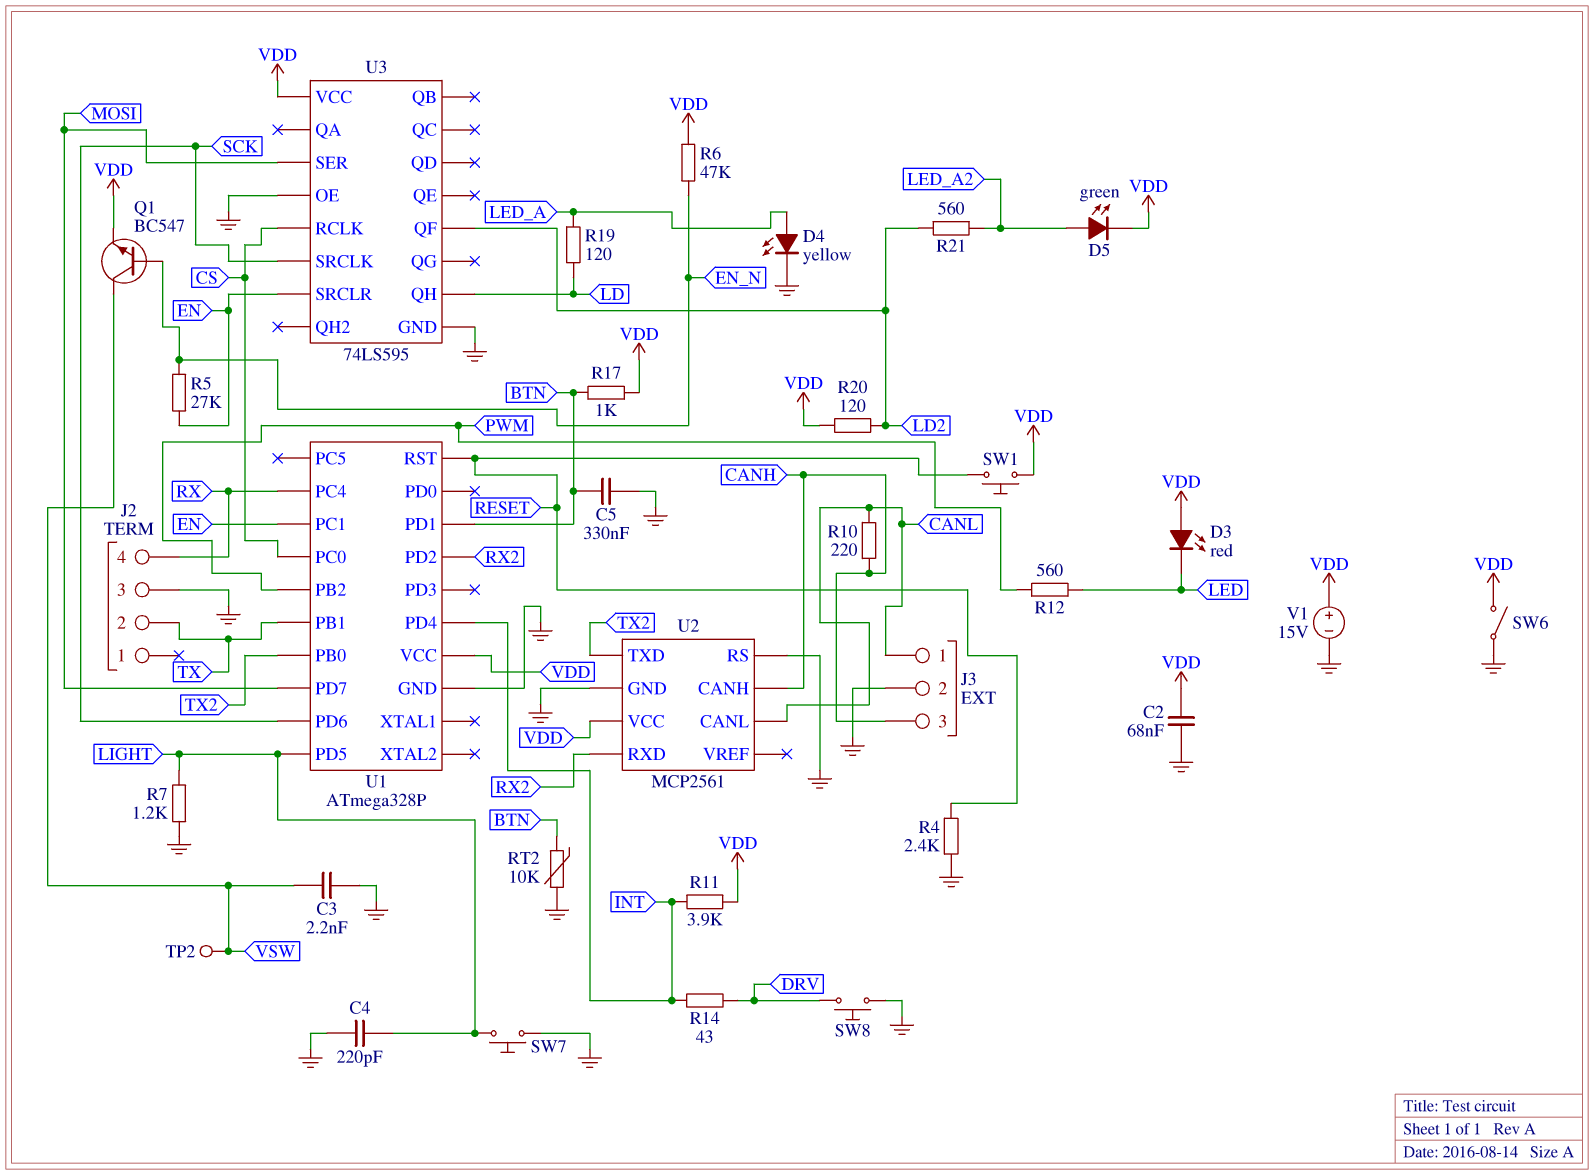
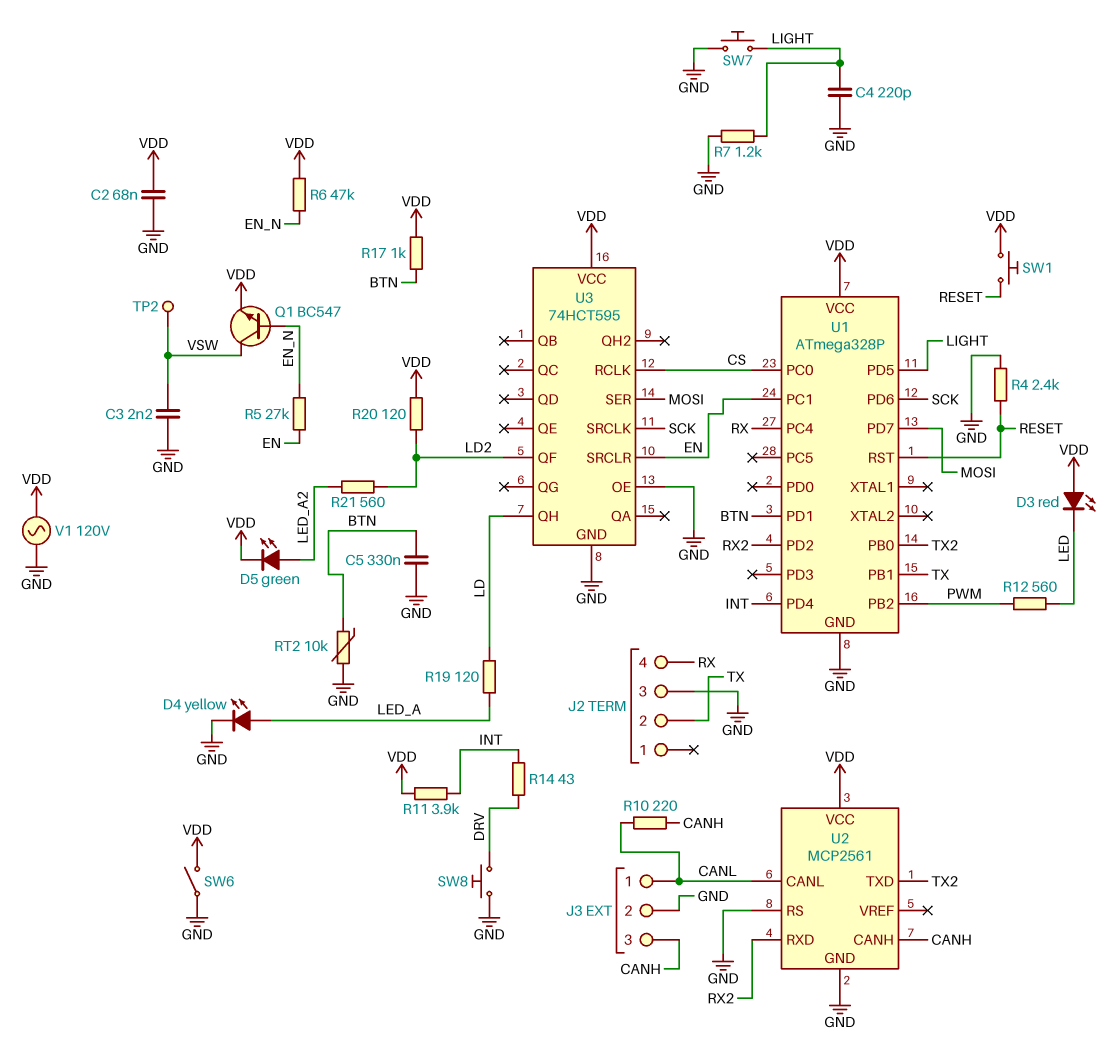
U3: 74LS595 -> 74HCT595
V1: 15V (plus VDD, minus GND) -> AC 120V (GND, VDD)

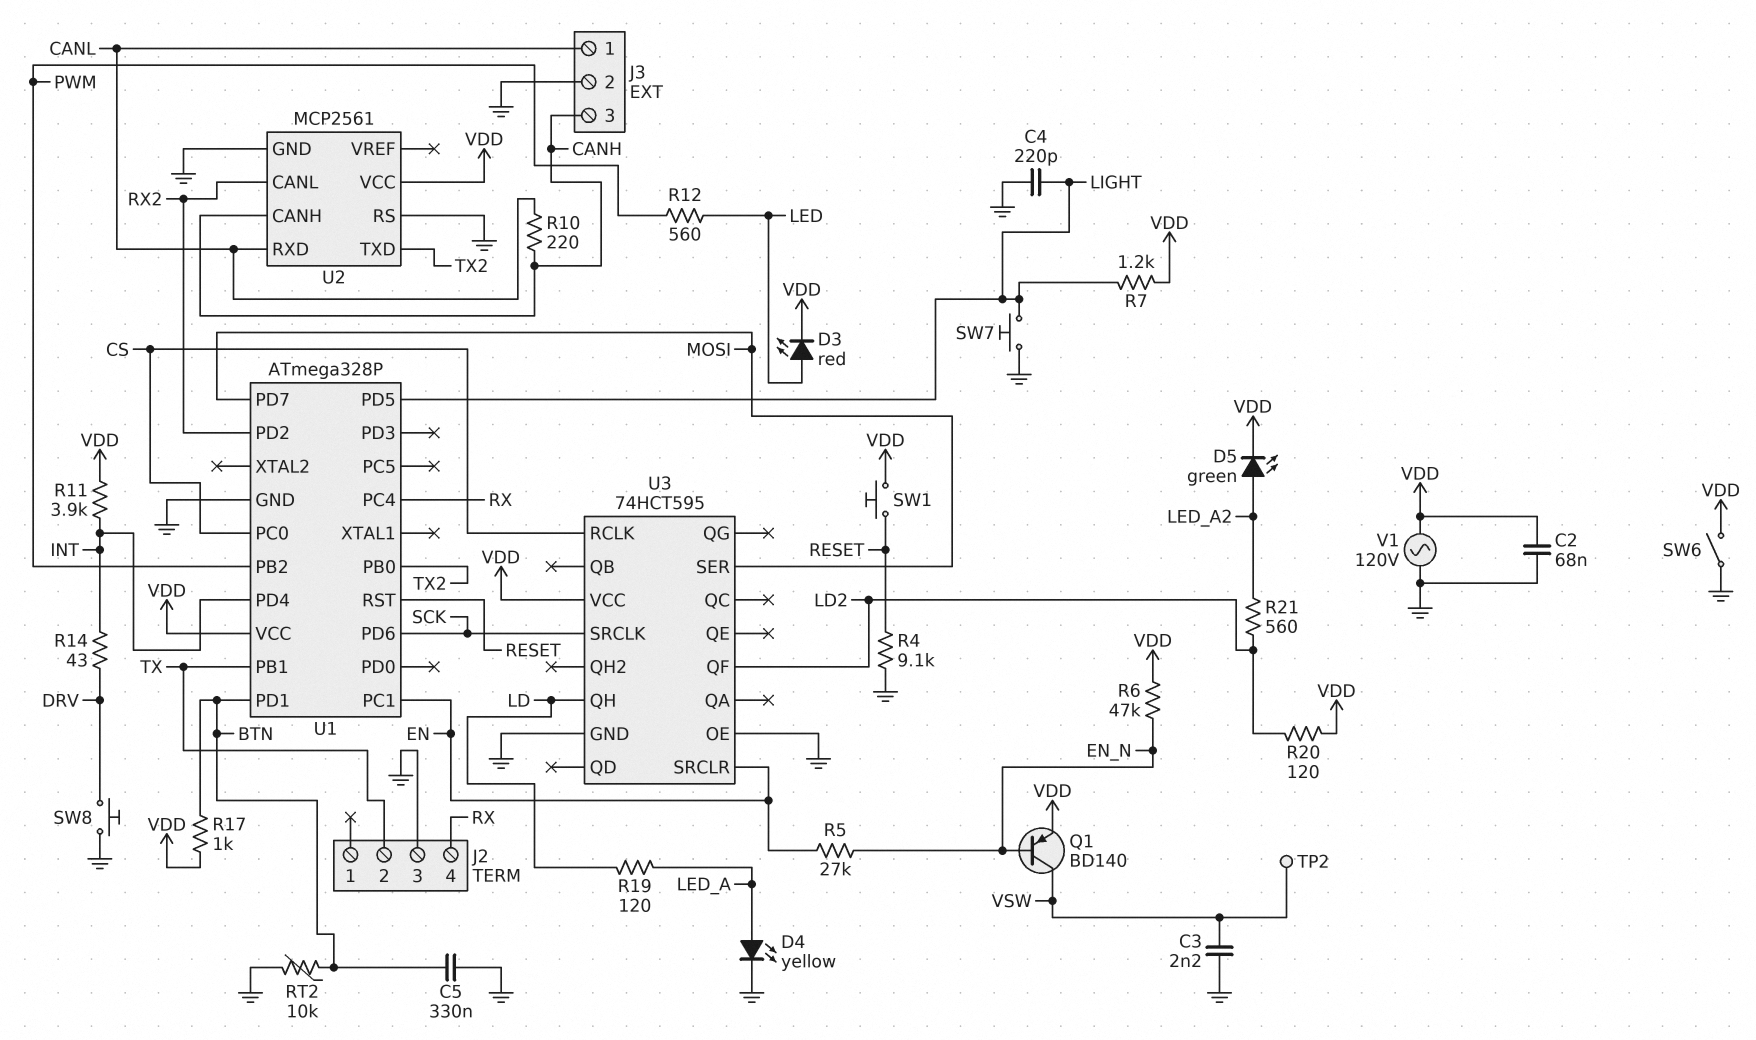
D3: LED red (A VDD, K LED) -> LED red (A LED, K VDD)
Q1: NPN BC547 (B EN_N, C VSW, E VDD) -> PNP BD140 (B EN_N, C VSW, E VDD)
R4: 2.4k (GND, RESET) -> 9.1k (GND, RESET)
R7: 1.2k (GND, LIGHT) -> 1.2k (LIGHT, VDD)
U2 pin CANL: CANL -> RX2
U2 pin RXD: RX2 -> CANL

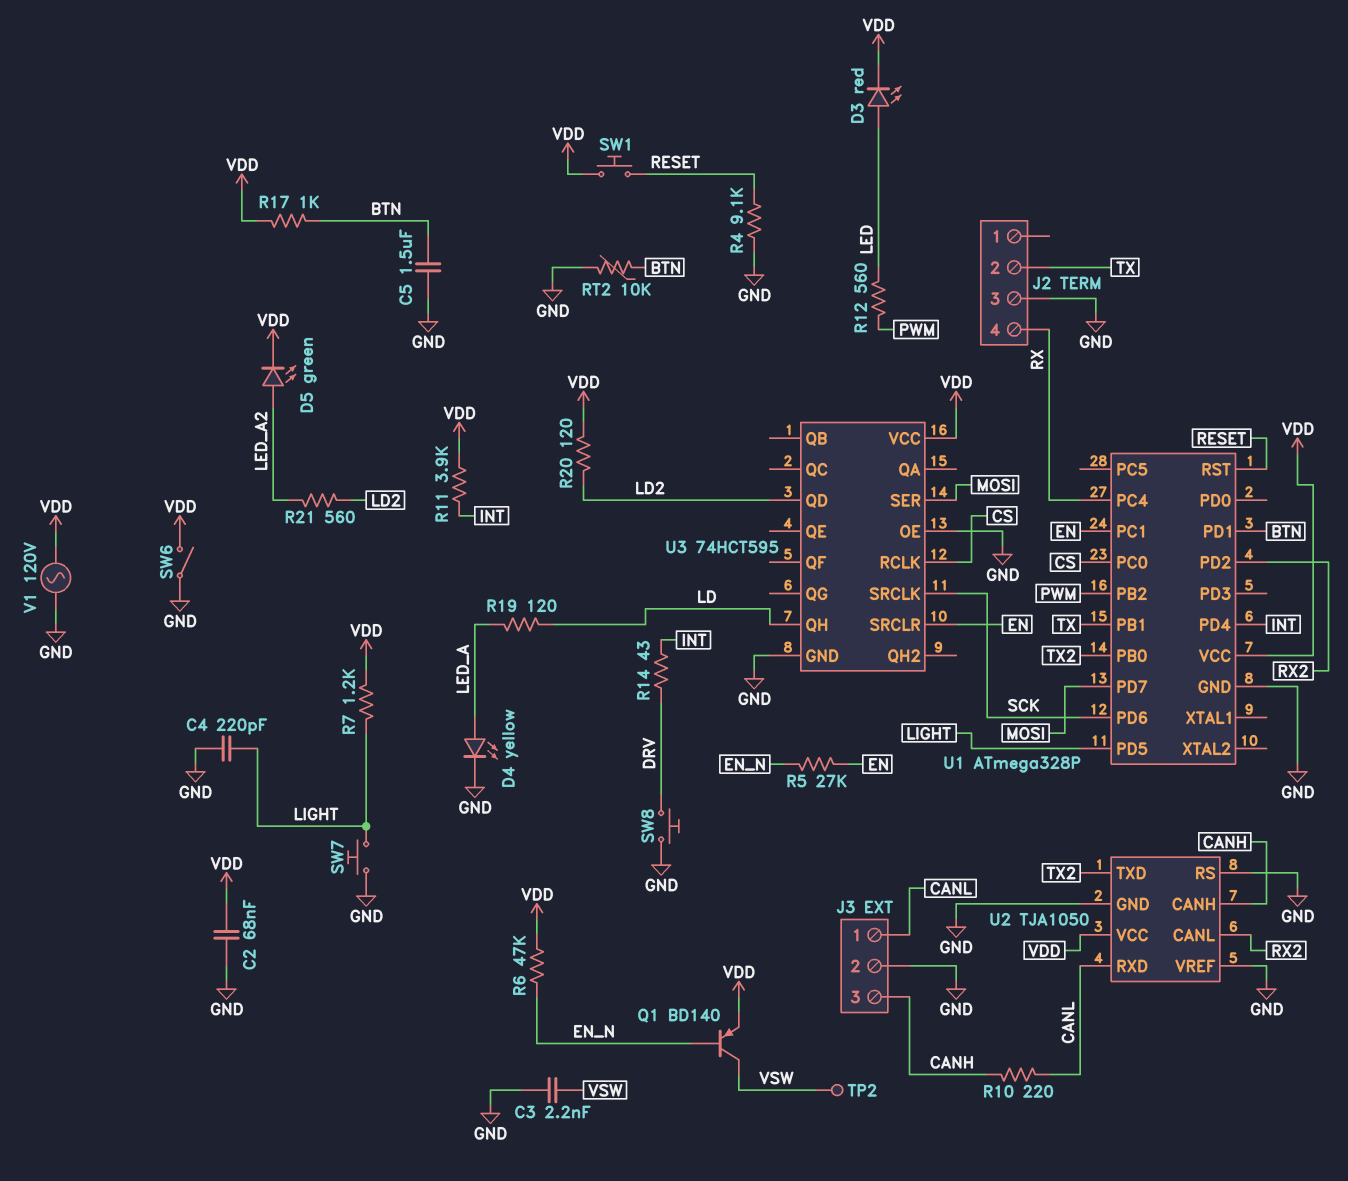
C5: 330nF (BTN, GND) -> 1.5uF (BTN, GND)
U2: MCP2561 -> TJA1050
U2 pin VREF: none -> GND
U3 pin QD: none -> LD2
U3 pin QF: LD2 -> none

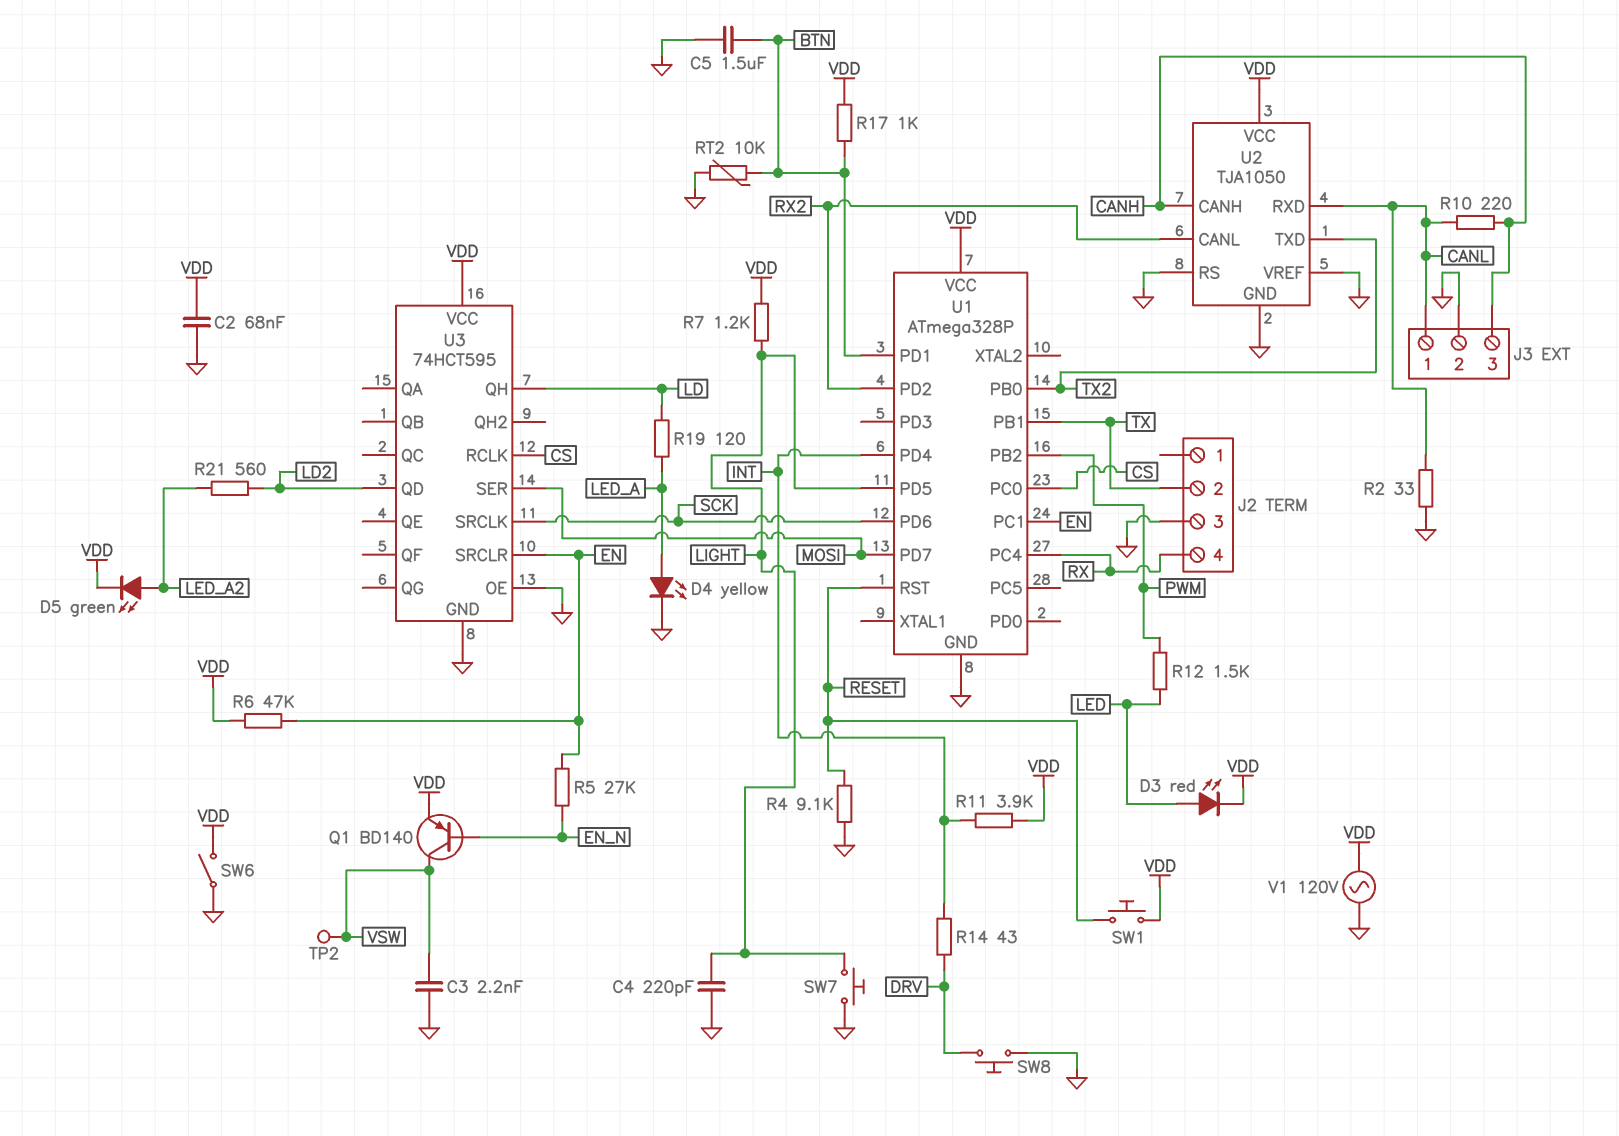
R2: none -> 33 (CANL, GND)
R6: 47k (EN_N, VDD) -> 47k (EN, VDD)
R12: 560 (LED, PWM) -> 1.5k (LED, PWM)
R20: 120 (LD2, VDD) -> none

